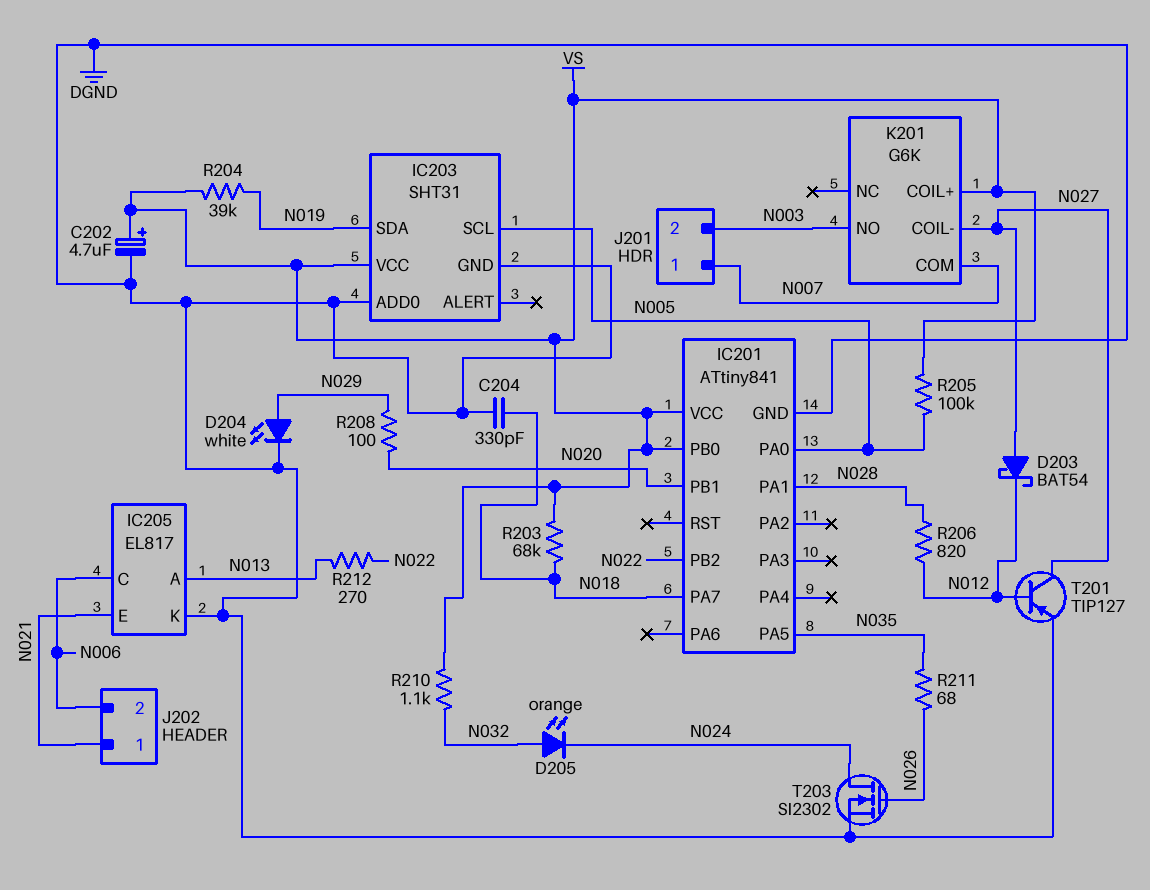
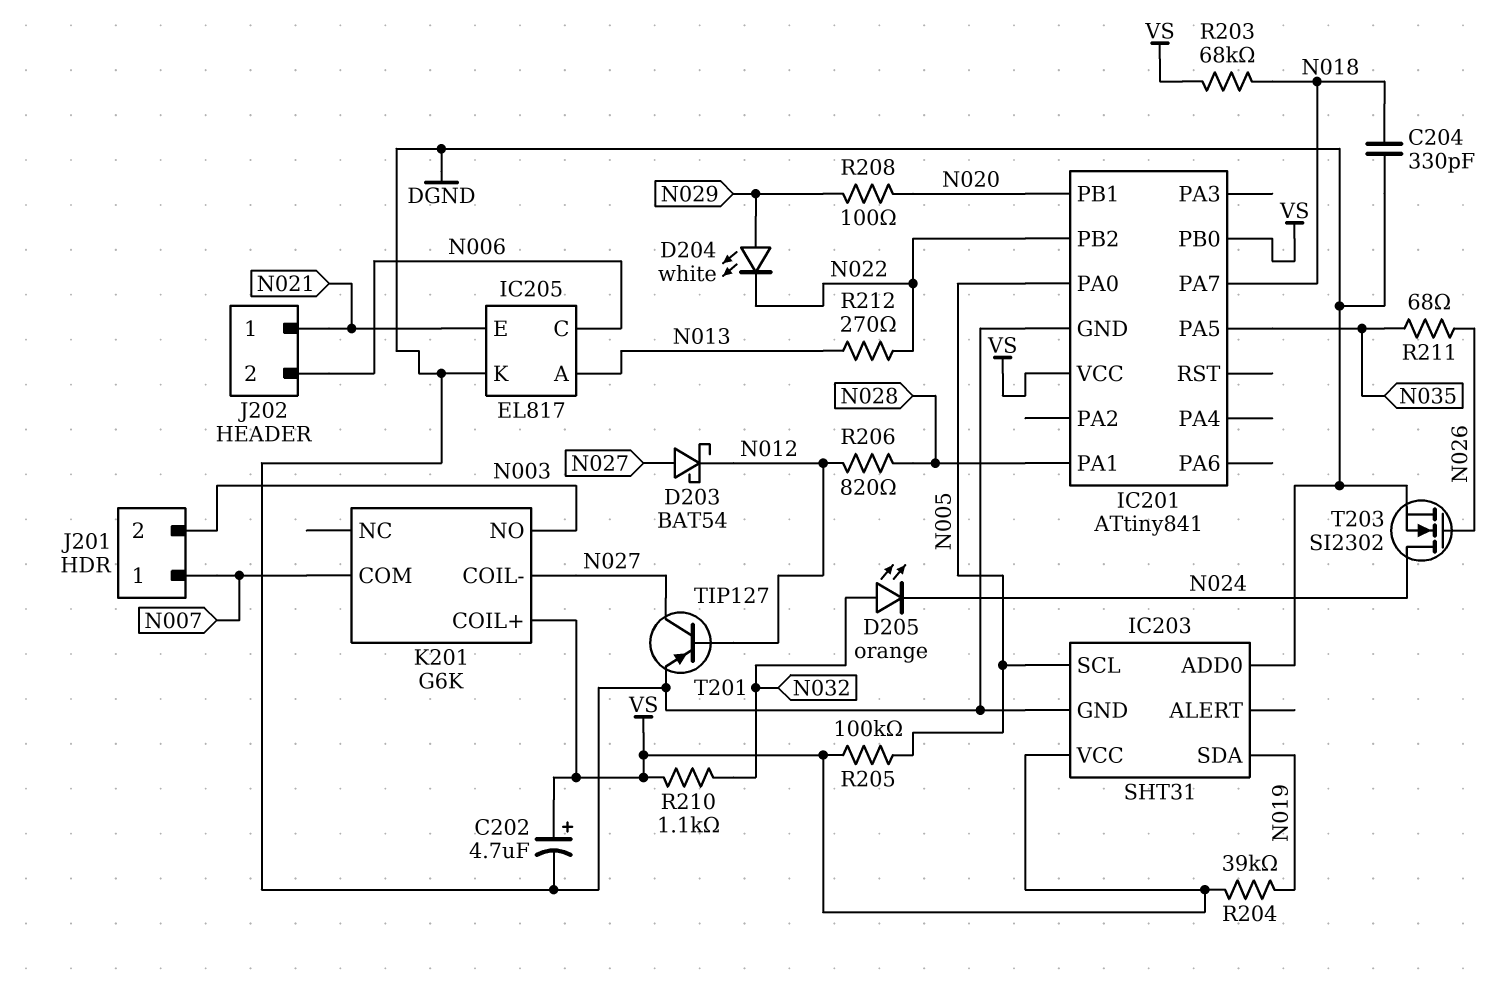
D204: LED white (A N029, K DGND) -> LED white (A N029, K N022)

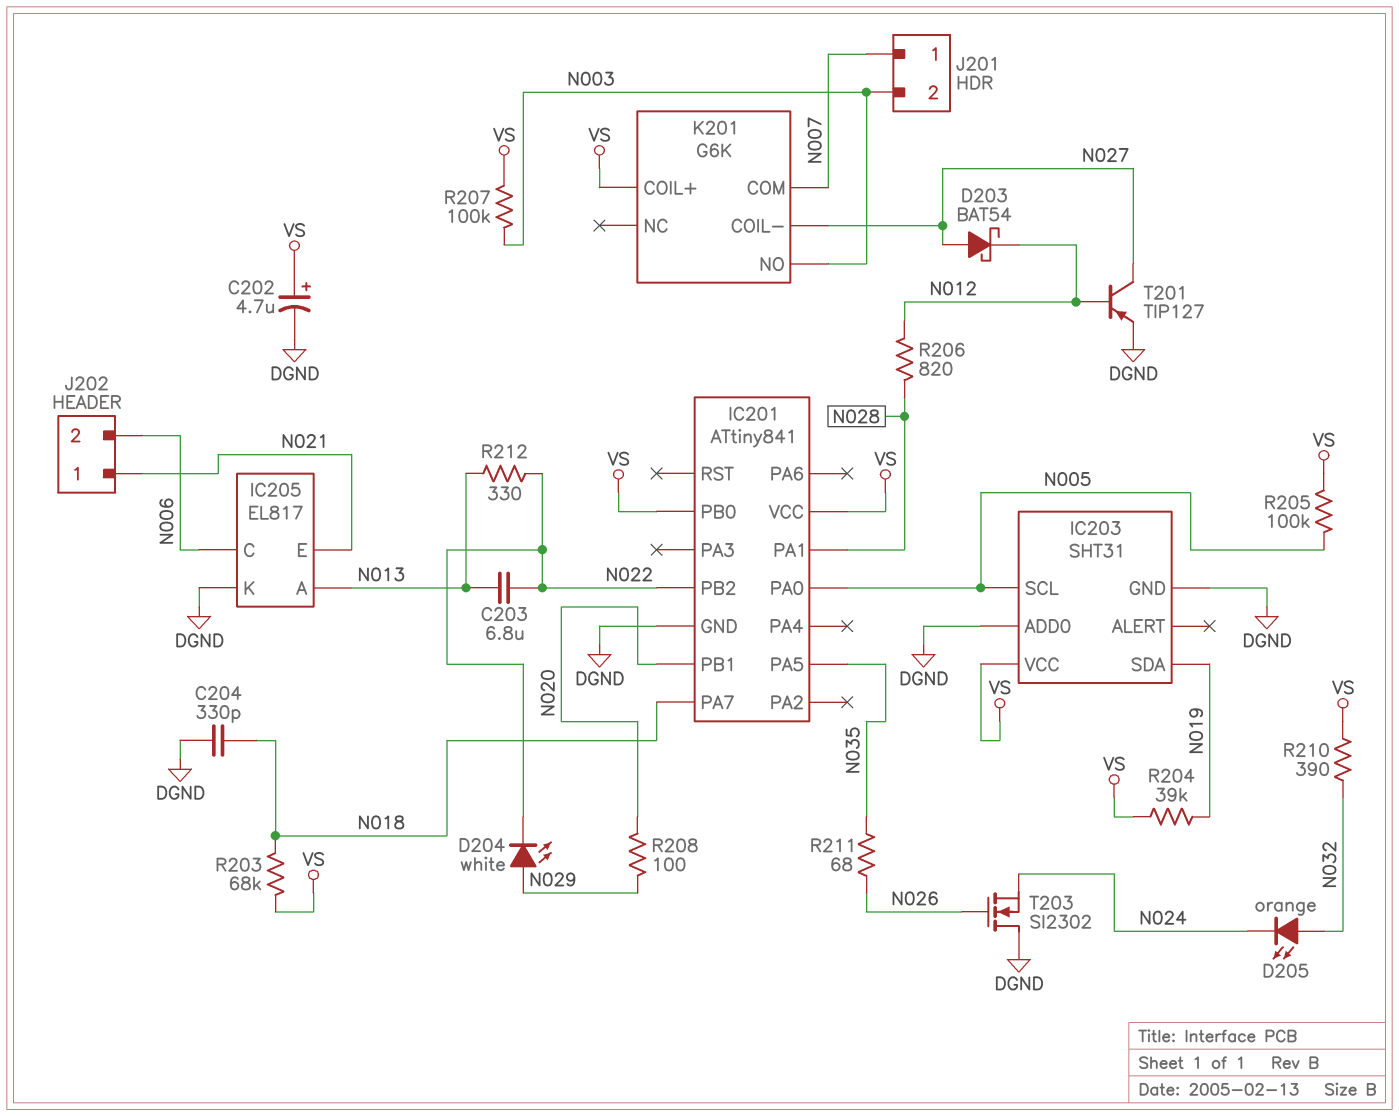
C203: none -> 6.8uF (N013, N022)
R207: none -> 100k (N003, VS)
R210: 1.1k (N032, VS) -> 390 (N032, VS)
R212: 270 (N013, N022) -> 330 (N013, N022)
T203: NMOS SI2302 (G N026, D N024, S DGND) -> NMOS SI2302 (G N026, D DGND, S N024)

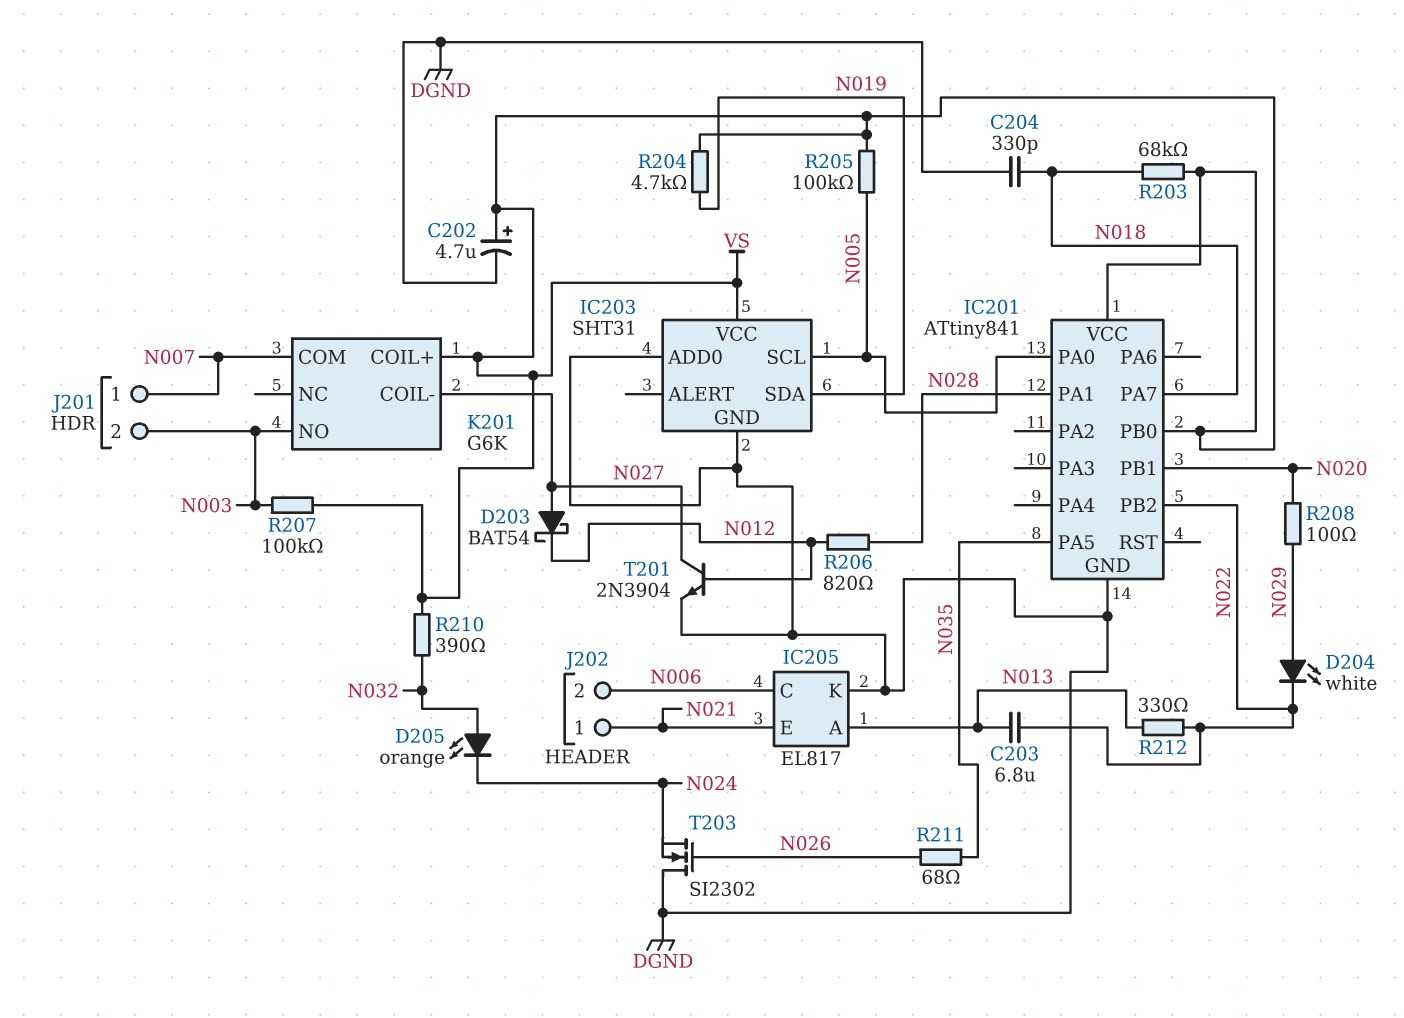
R204: 39k (N019, VS) -> 4.7k (N019, VS)
T201: PNP TIP127 (B N012, C N027, E DGND) -> NPN 2N3904 (B N012, C N027, E DGND)

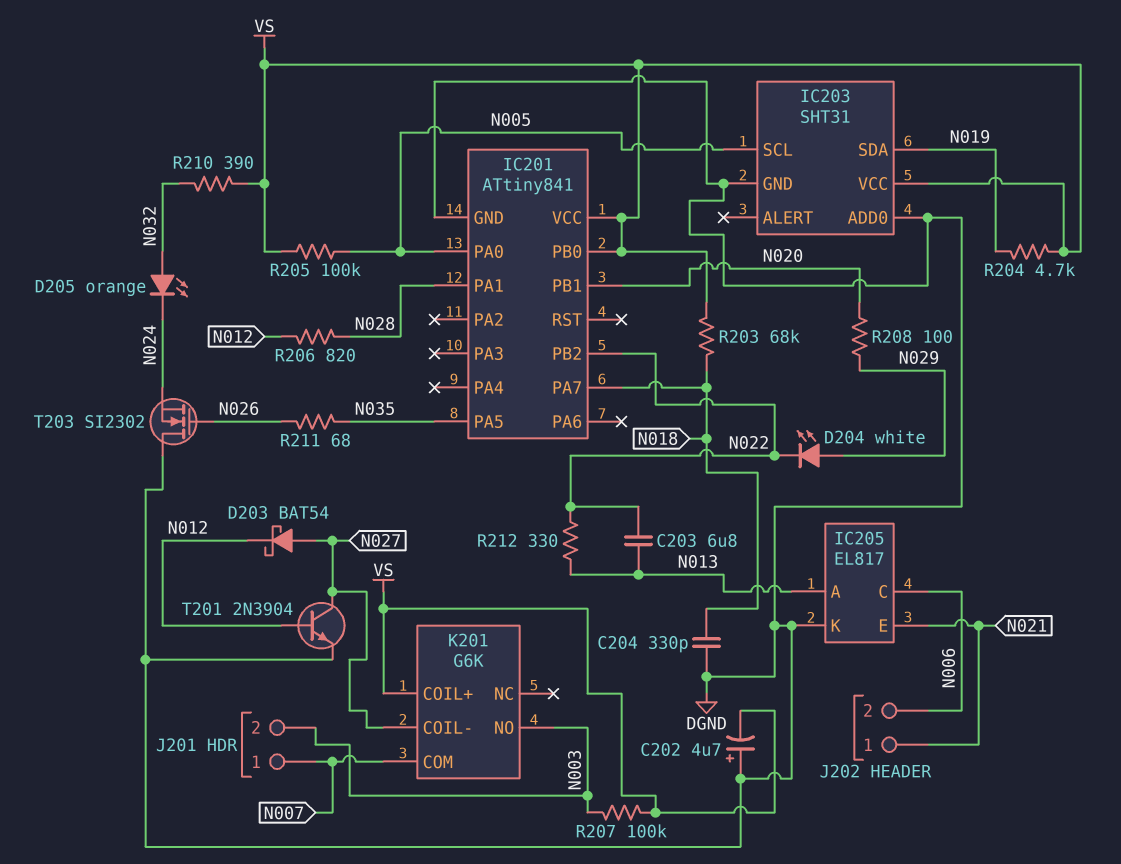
C202: 4.7uF (plus VS, minus DGND) -> 4.7uF (plus DGND, minus VS)

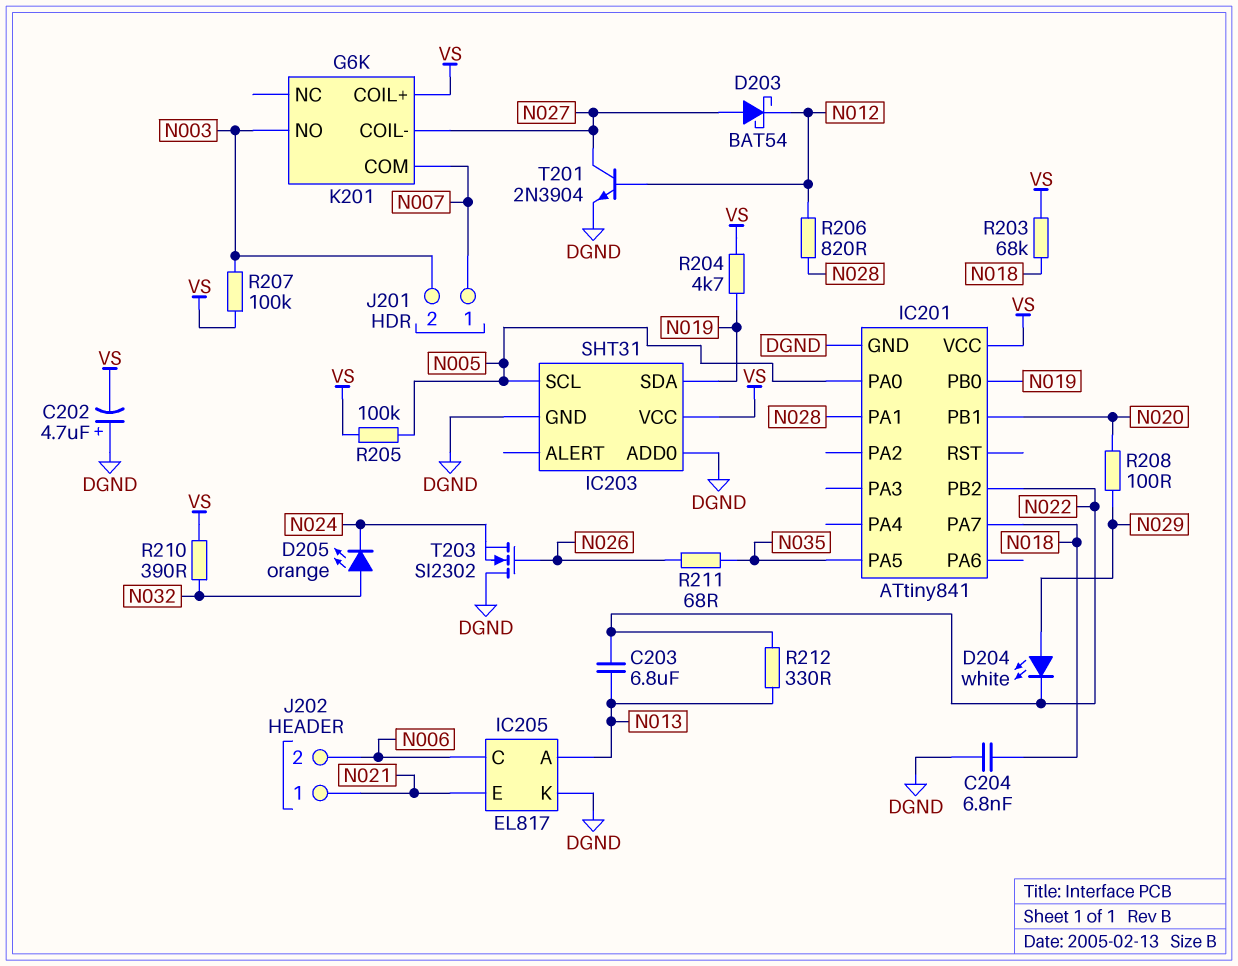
C204: 330pF (DGND, N018) -> 6.8nF (DGND, N018)
IC201 pin PB0: VS -> N019

